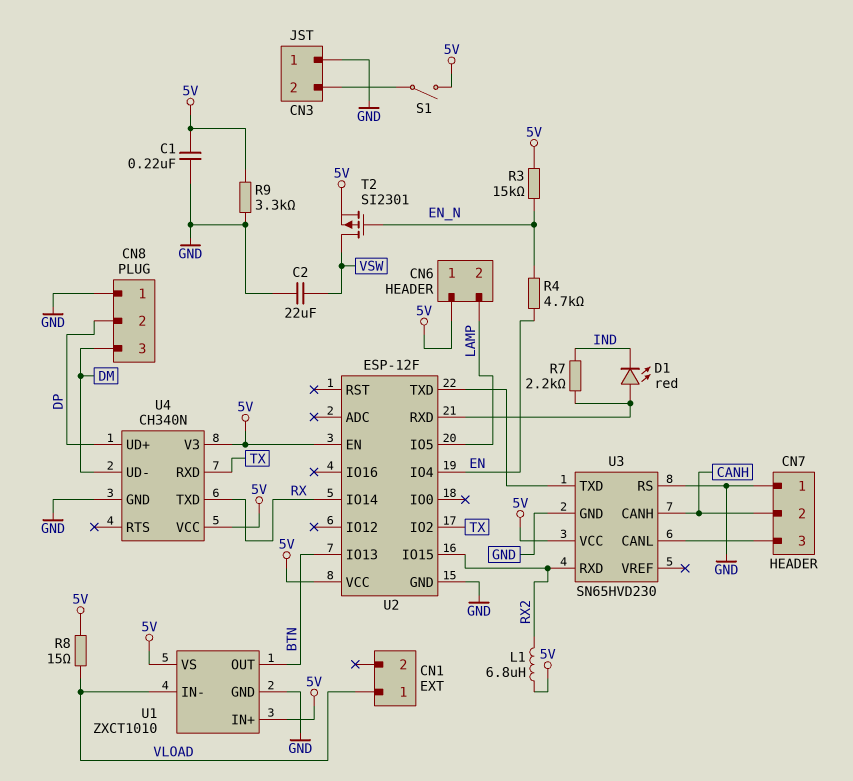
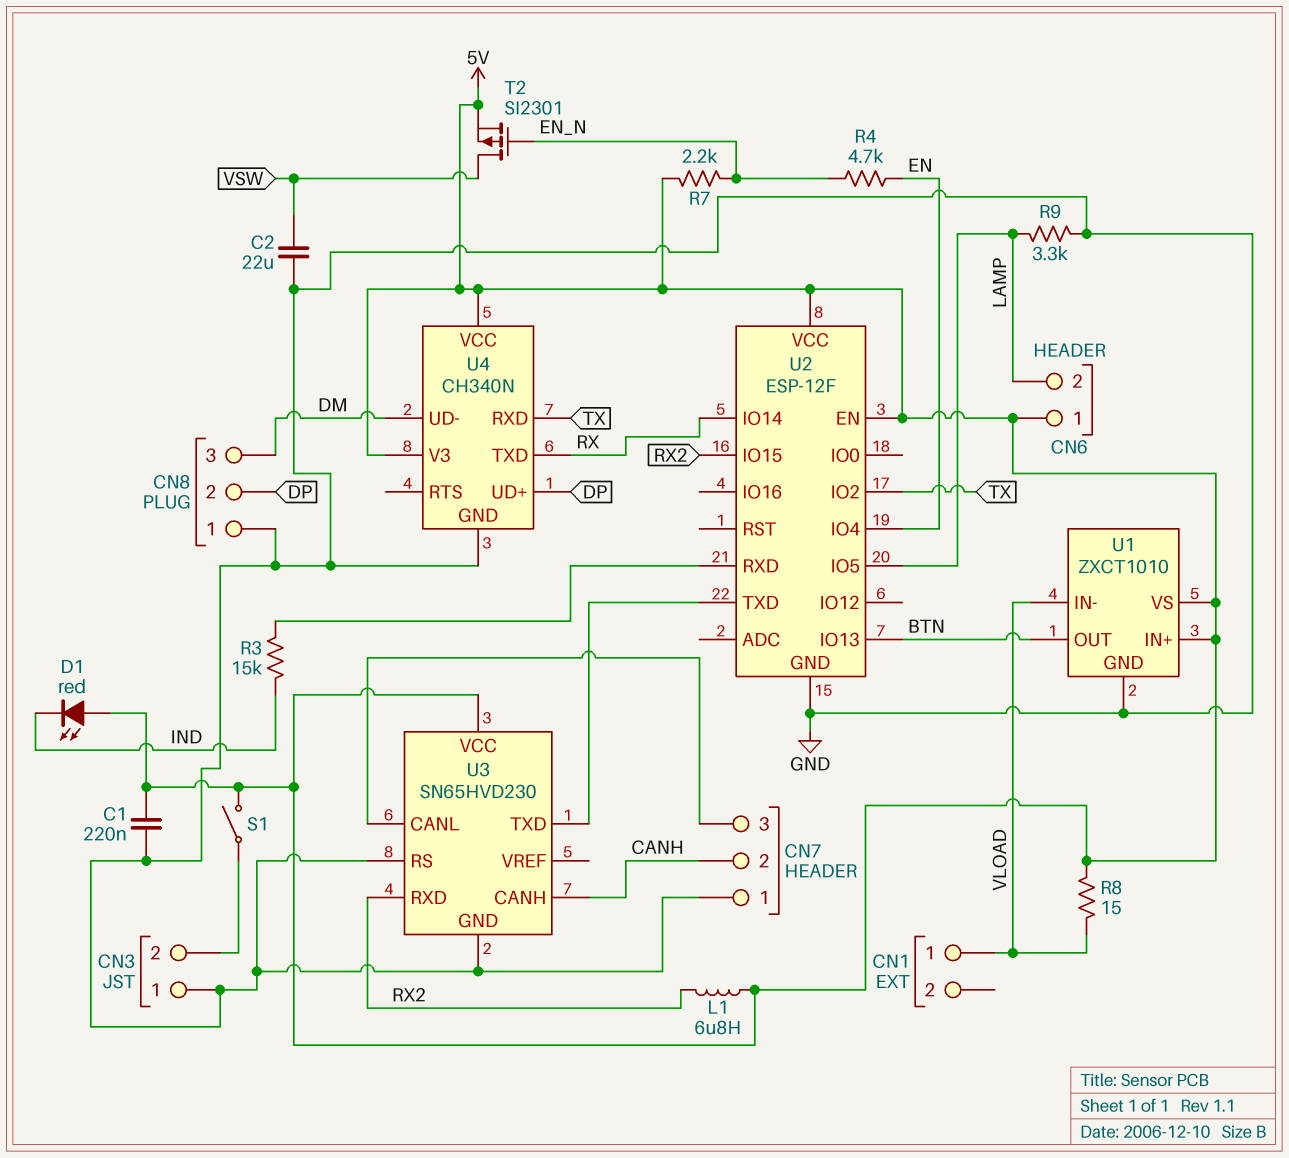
D1: LED red (A U2/RXD, K IND) -> LED red (A 5V, K IND)
R3: 15k (5V, EN_N) -> 15k (IND, U2/RXD)
R7: 2.2k (IND, U2/RXD) -> 2.2k (5V, EN_N)
R9: 3.3k (5V, GND) -> 3.3k (GND, LAMP)

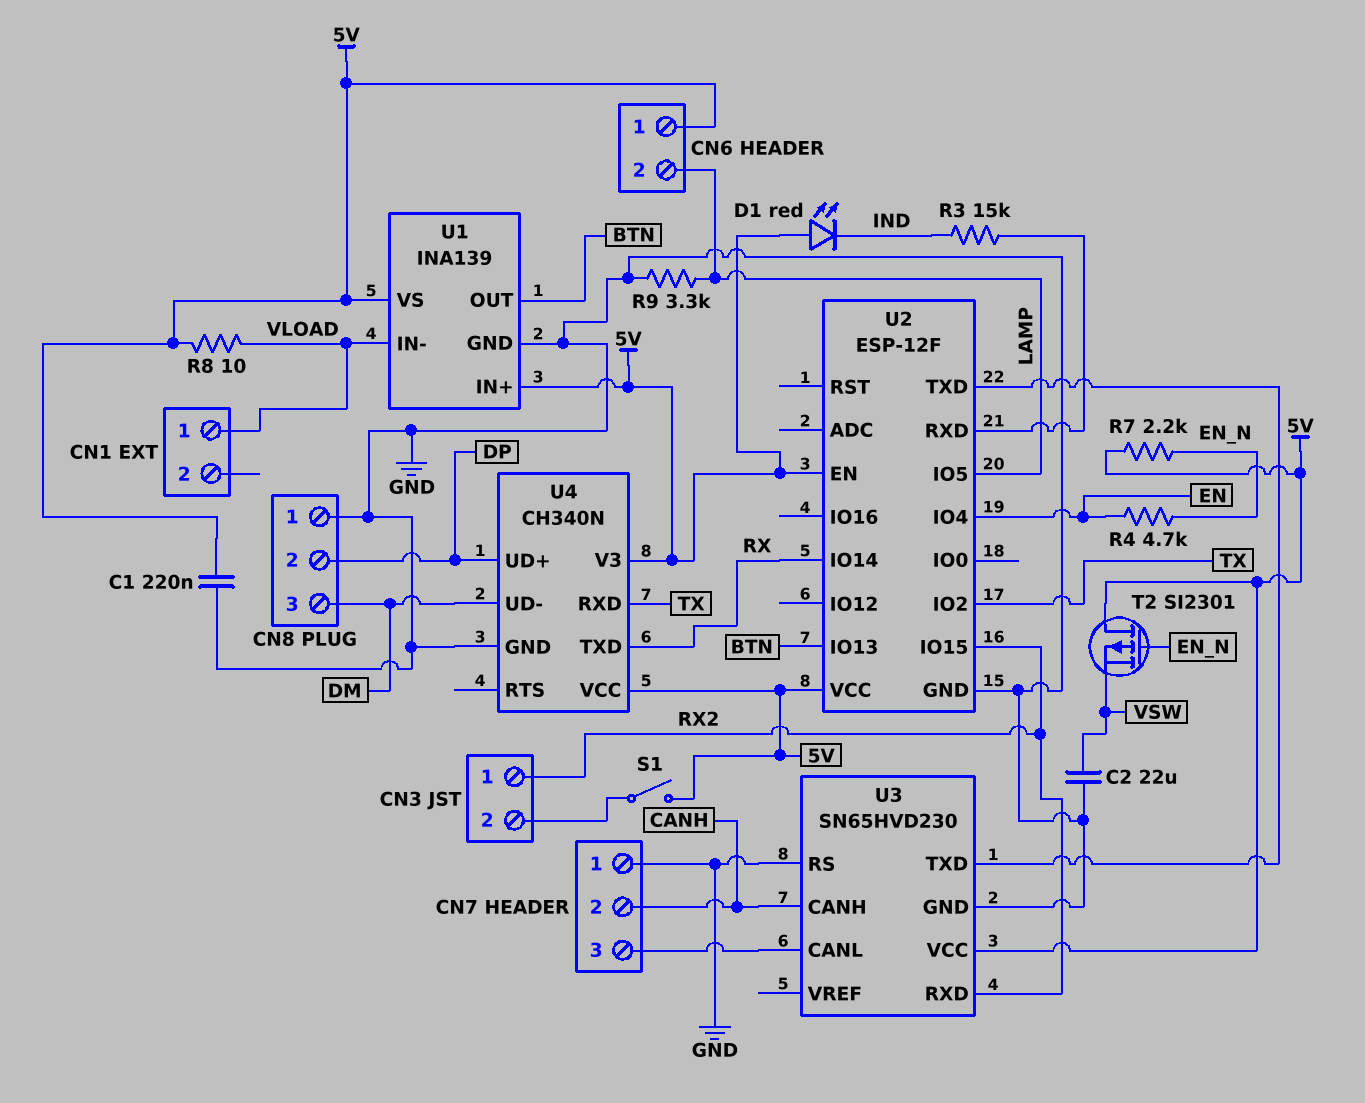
CN3 pin 1: GND -> RX2
L1: 6.8uH (5V, RX2) -> none
R8: 15 (5V, VLOAD) -> 10 (5V, VLOAD)
T2: PMOS SI2301 (G EN_N, D VSW, S 5V) -> PMOS SI2301 (G EN_N, D 5V, S VSW)
U1: ZXCT1010 -> INA139

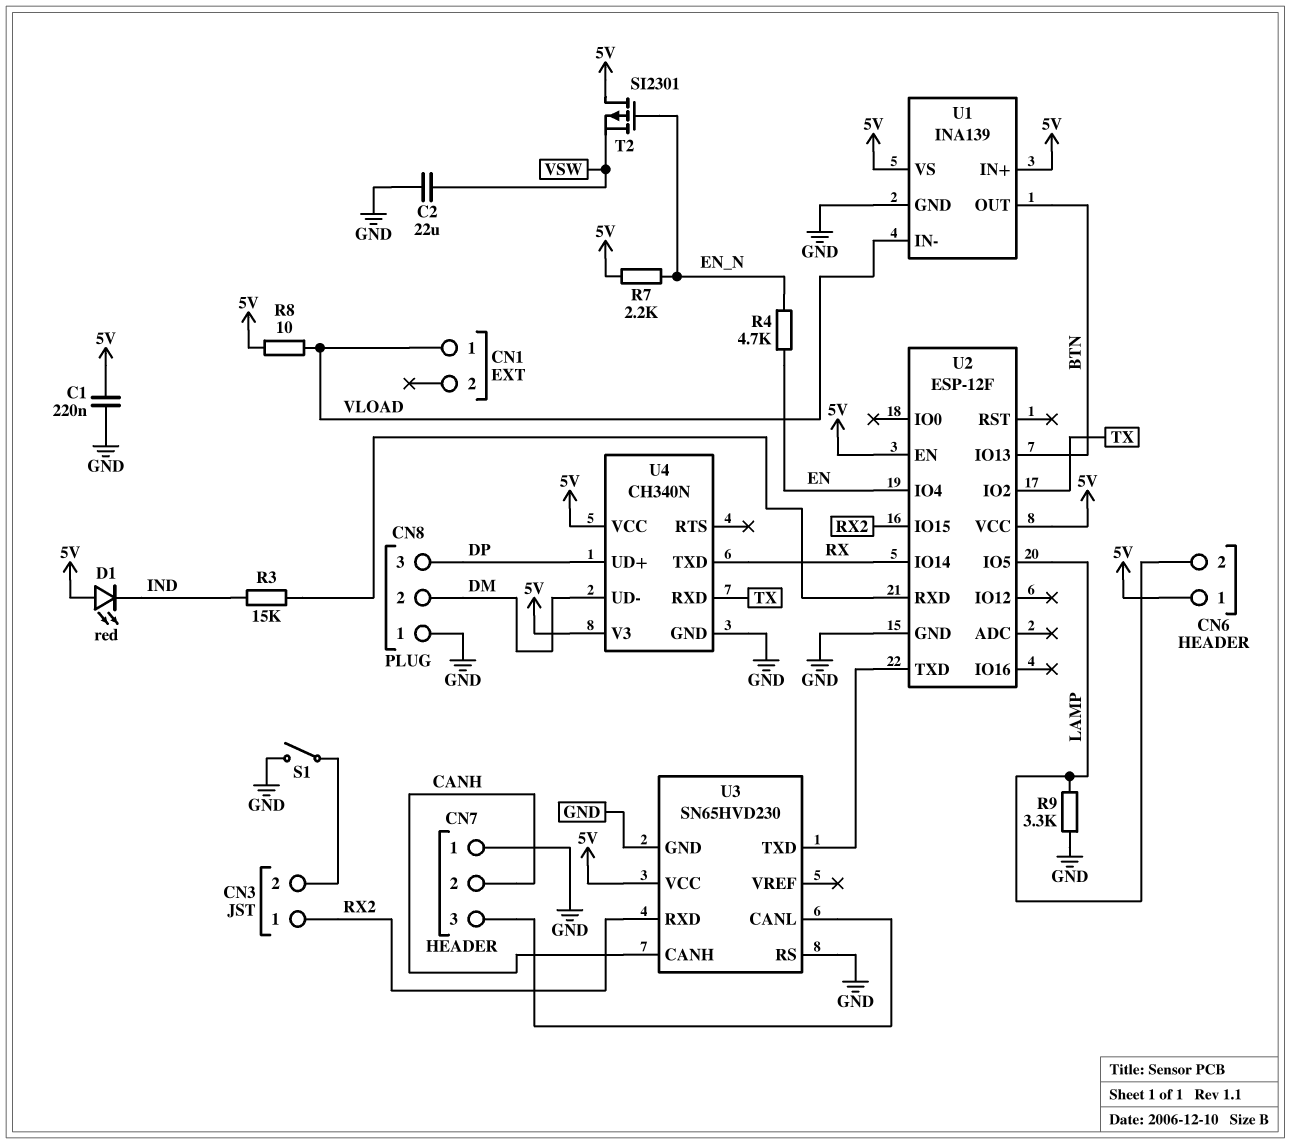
CN8 pin 2: DP -> DM
CN8 pin 3: DM -> DP
S1: switch (5V, CN3/2) -> switch (CN3/2, GND)

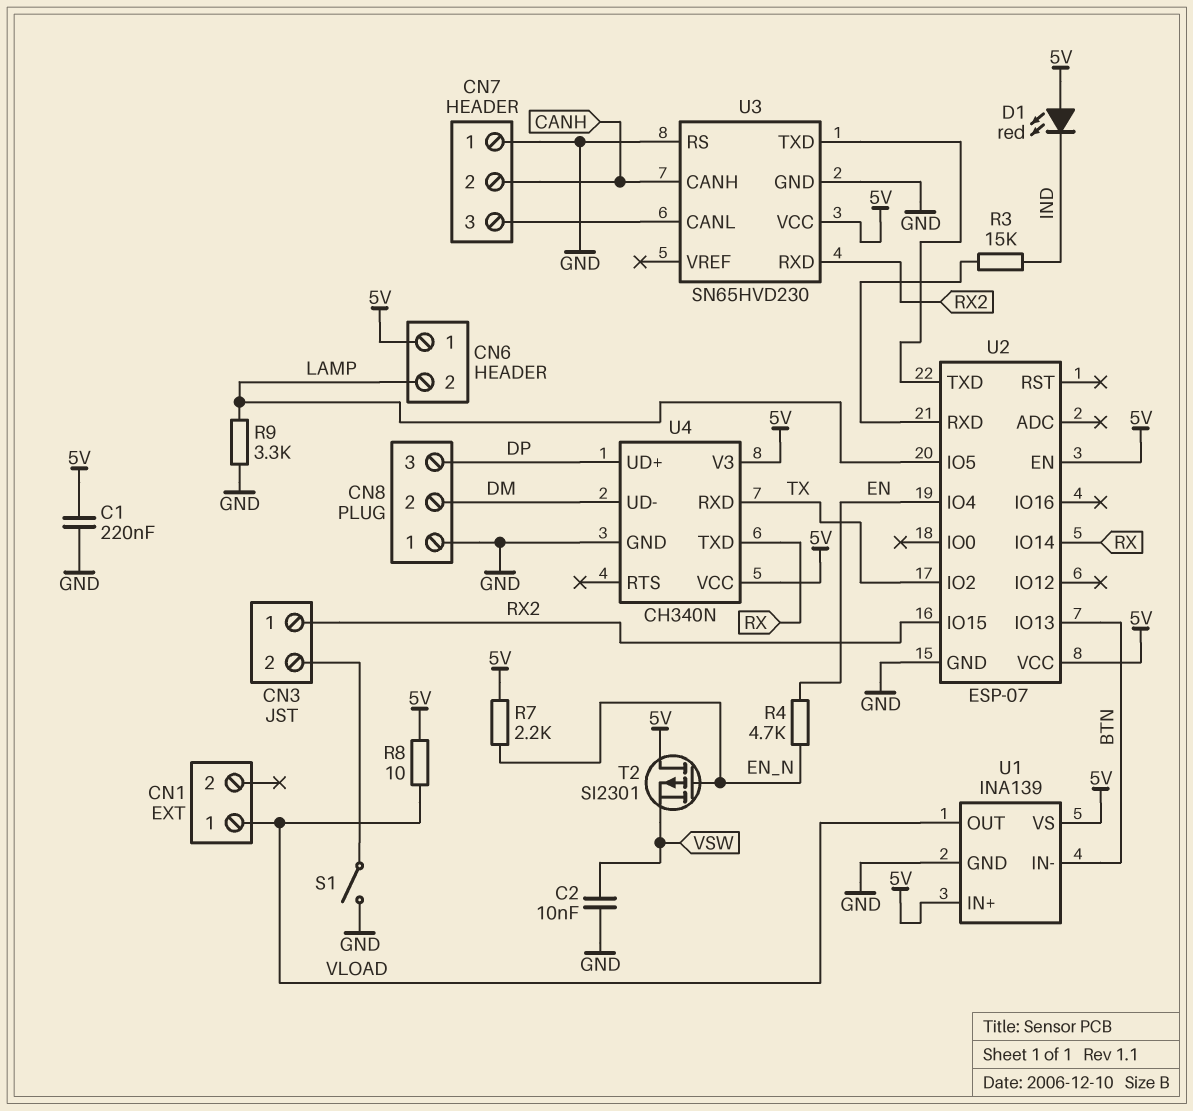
C2: 22uF (GND, VSW) -> 10nF (GND, VSW)
U1 pin IN-: VLOAD -> BTN
U1 pin OUT: BTN -> VLOAD
U2: ESP-12F -> ESP-07

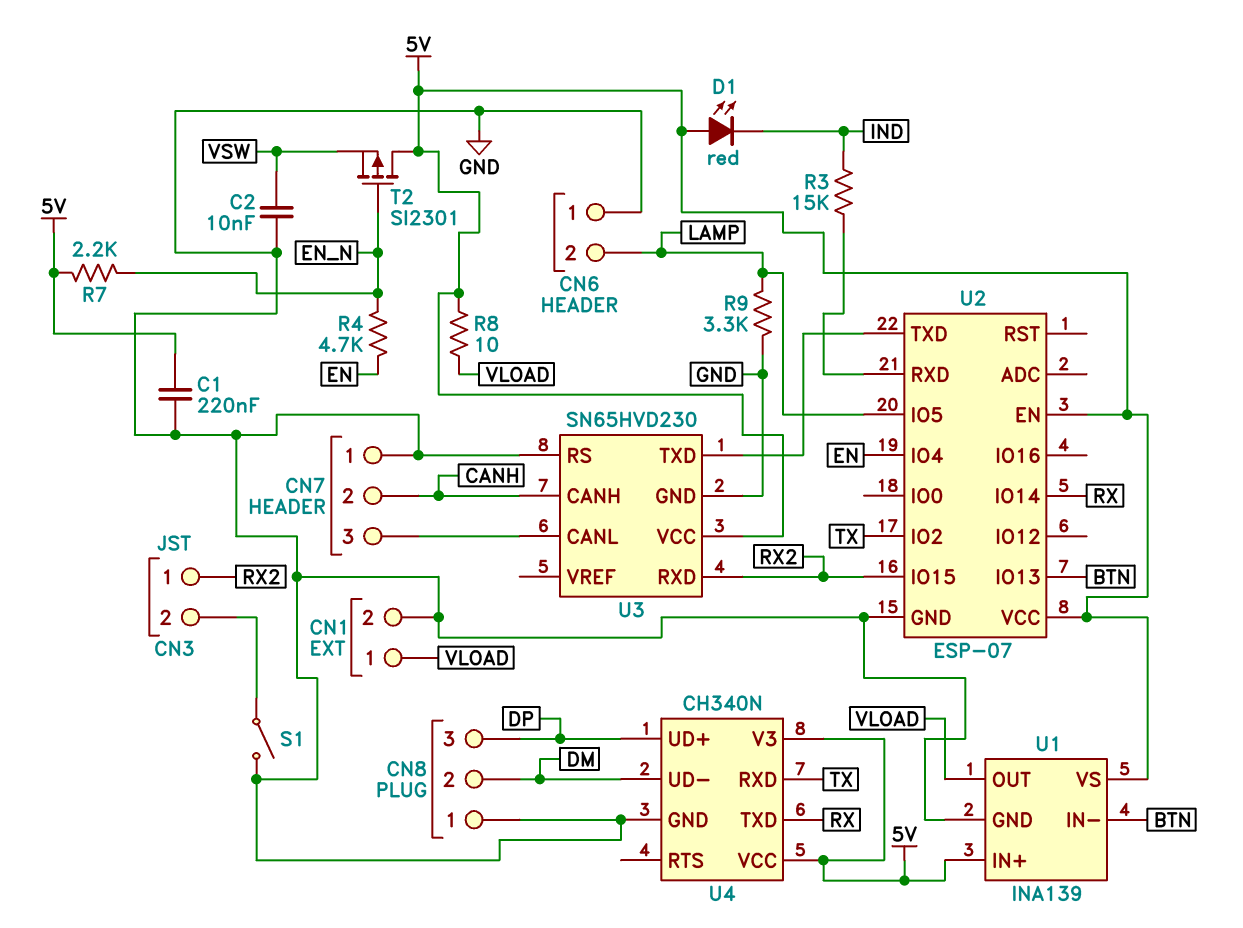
CN1 pin 2: none -> GND
CN6 pin 1: 5V -> GND

